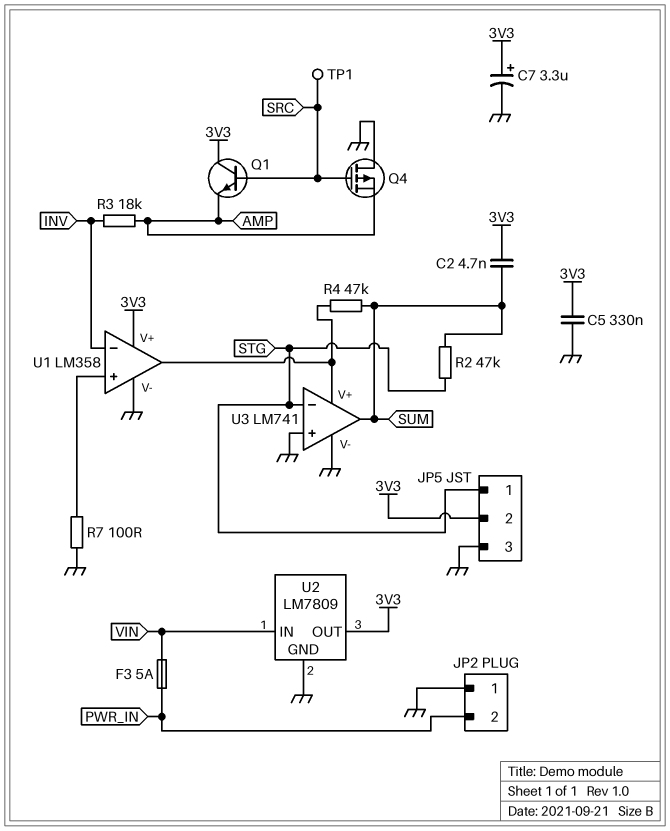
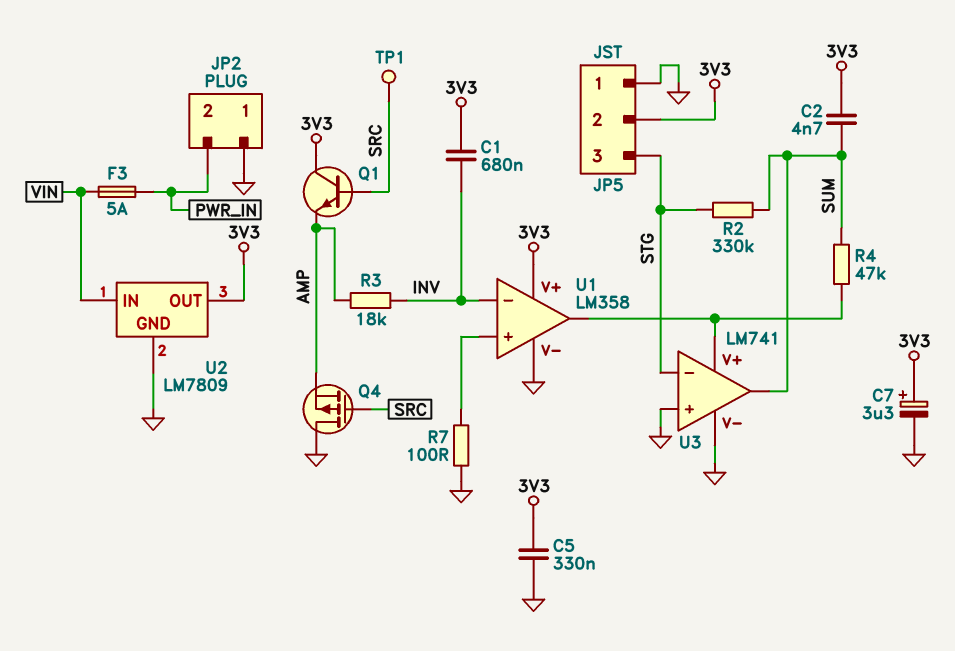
C1: none -> 680nF (3V3, INV)
JP5 pin 1: STG -> GND
JP5 pin 3: GND -> STG
R2: 47k (STG, SUM) -> 330k (STG, SUM)

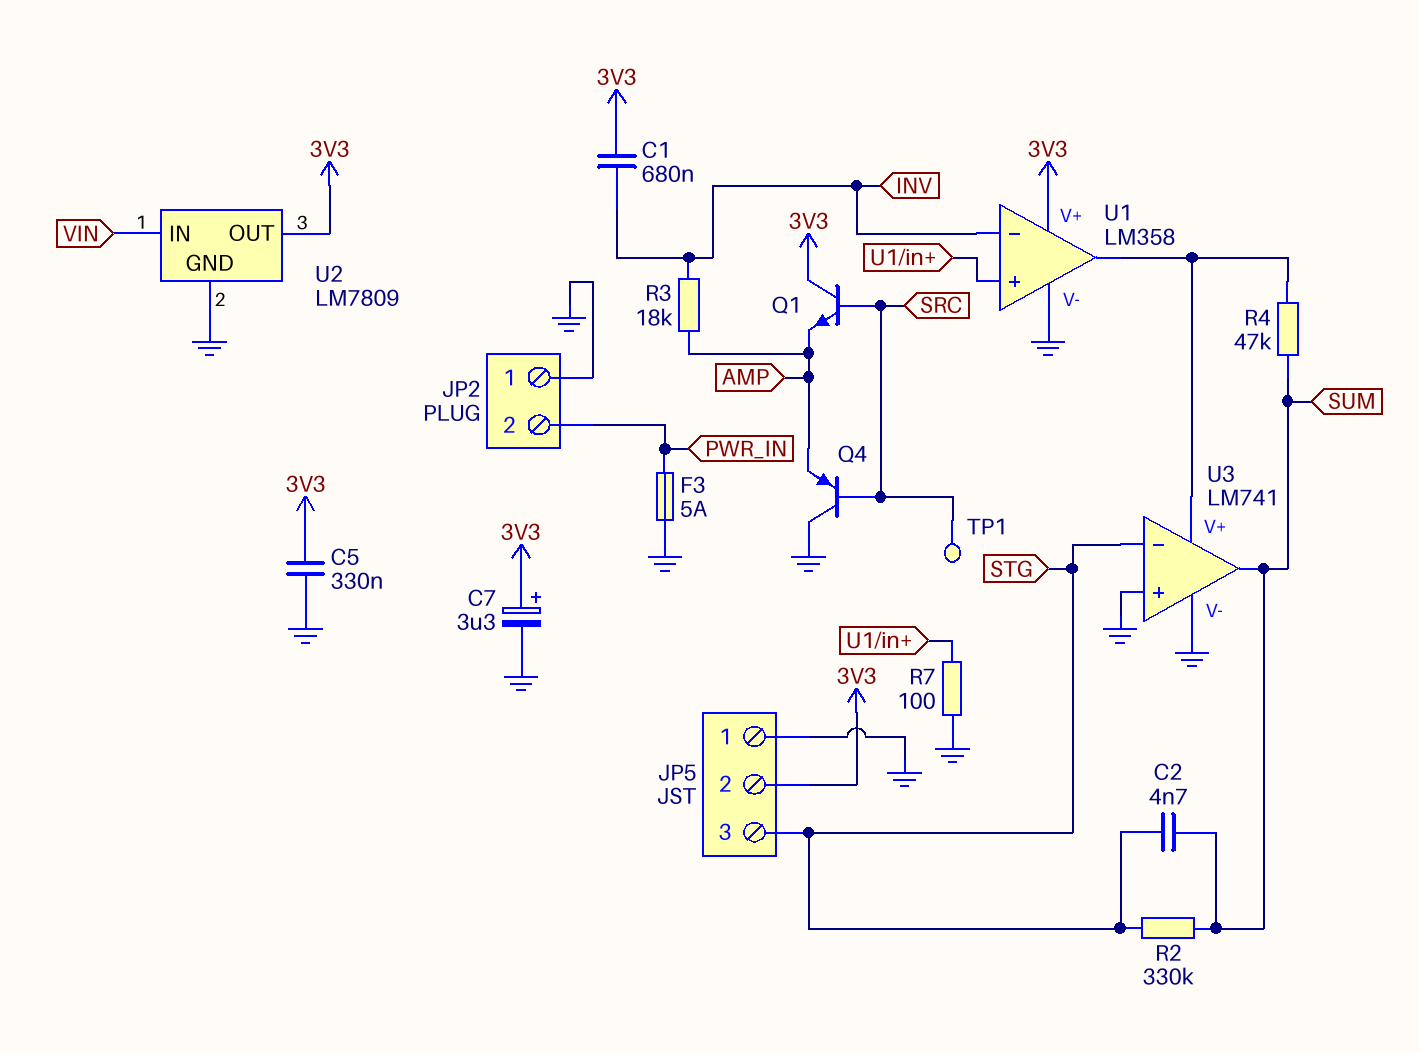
C2: 4.7nF (3V3, SUM) -> 4.7nF (STG, SUM)
F3: 5A (PWR_IN, VIN) -> 5A (GND, PWR_IN)
Q4: PMOS (G SRC, D GND, S AMP) -> PNP (B SRC, C GND, E AMP)

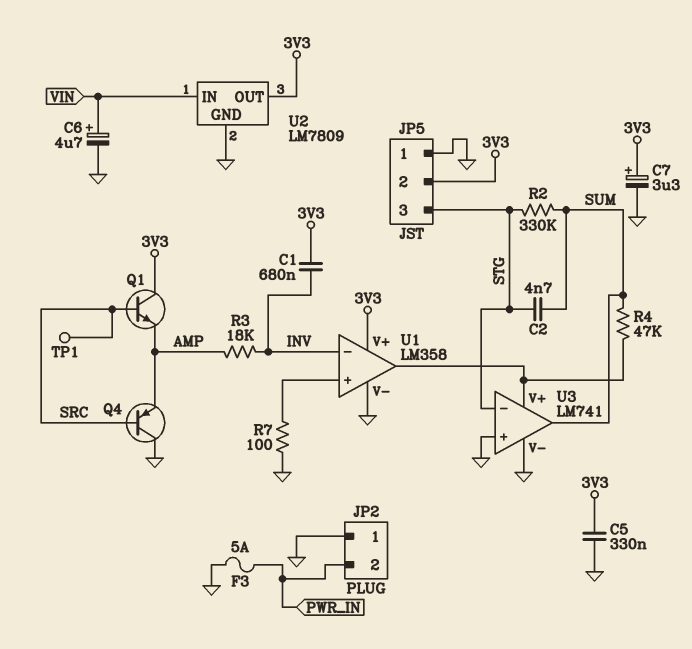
C6: none -> 4.7uF (plus VIN, minus GND)

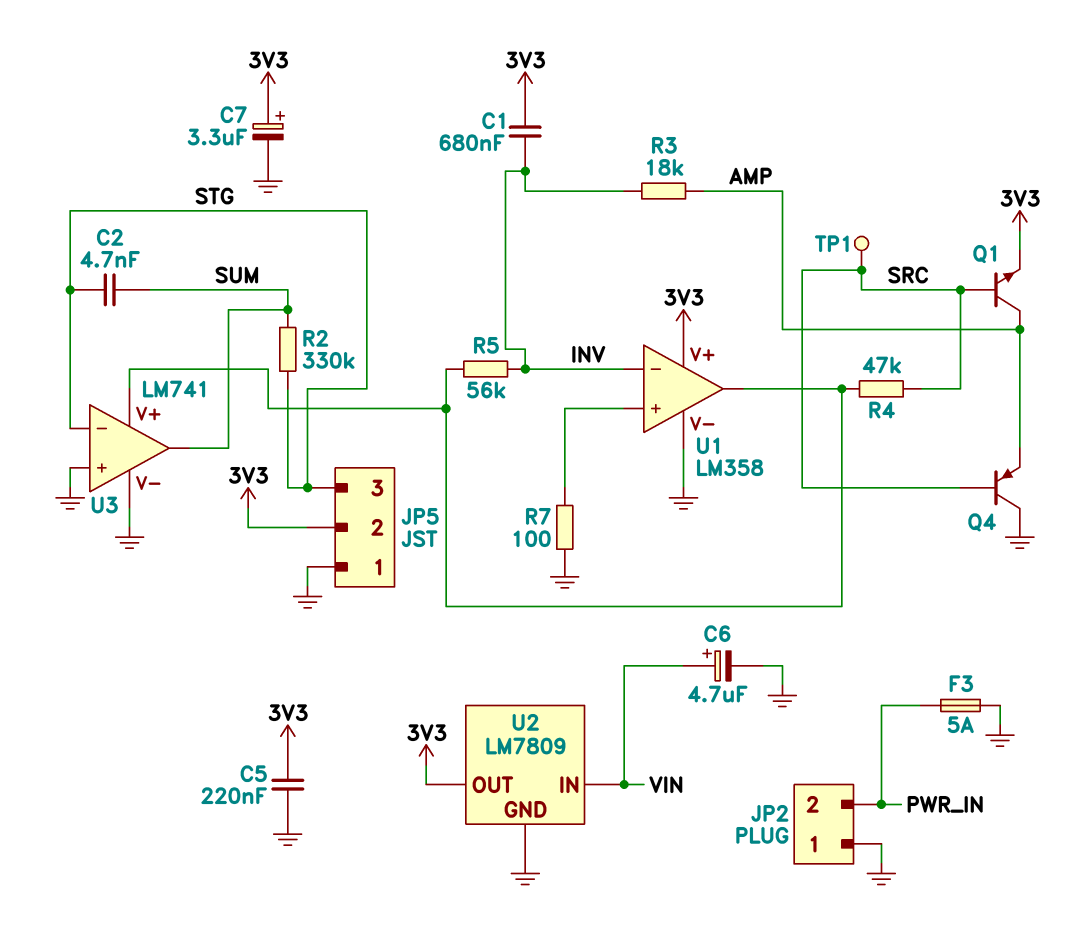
C5: 330nF (3V3, GND) -> 220nF (3V3, GND)
Q1: NPN (B SRC, C 3V3, E AMP) -> NPN (B SRC, C AMP, E 3V3)
R4: 47k (SUM, U1/out) -> 47k (SRC, U1/out)
R5: none -> 56k (INV, U1/out)

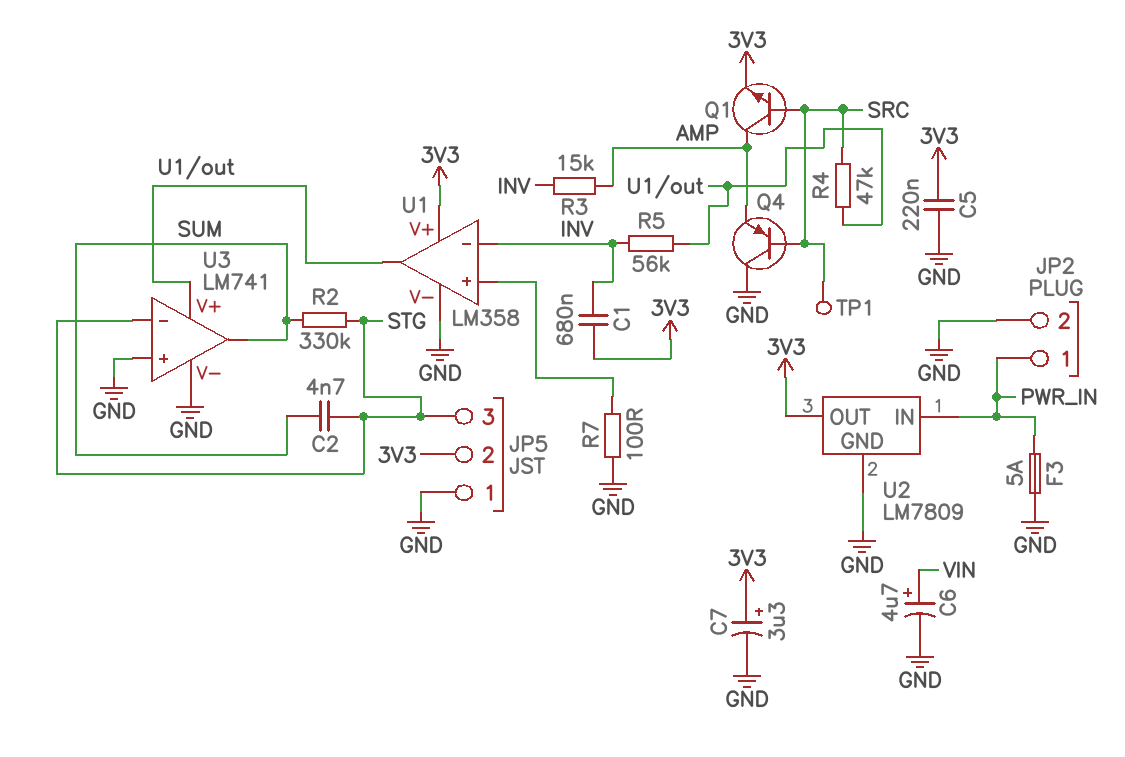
JP2 pin 1: GND -> PWR_IN
JP2 pin 2: PWR_IN -> GND
R3: 18k (AMP, INV) -> 15k (AMP, INV)
U2 pin IN: VIN -> PWR_IN

